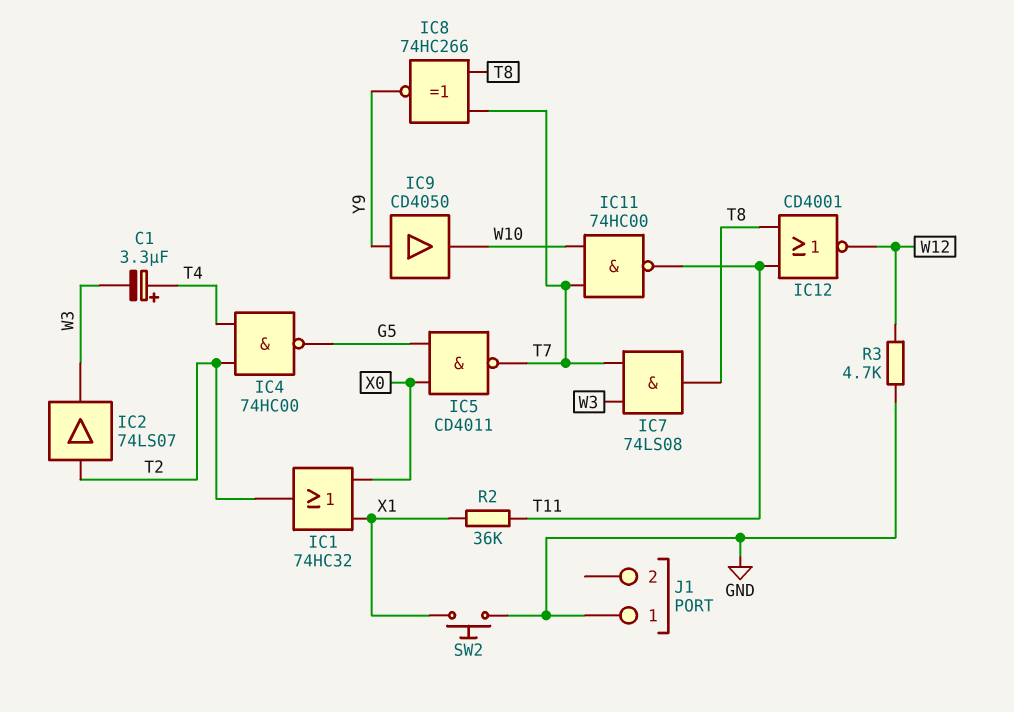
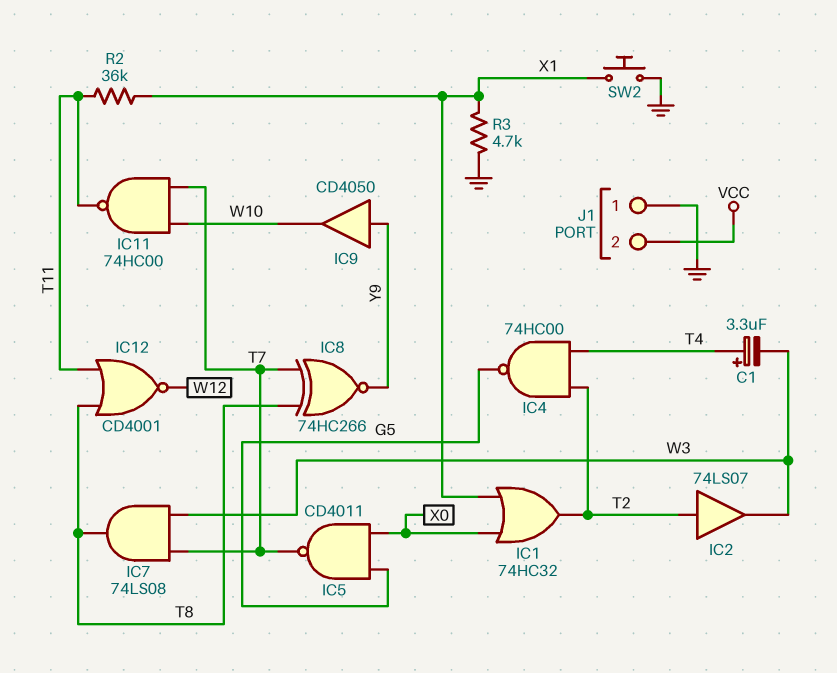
J1 pin 2: none -> VCC
R3: 4.7k (GND, W12) -> 4.7k (GND, X1)

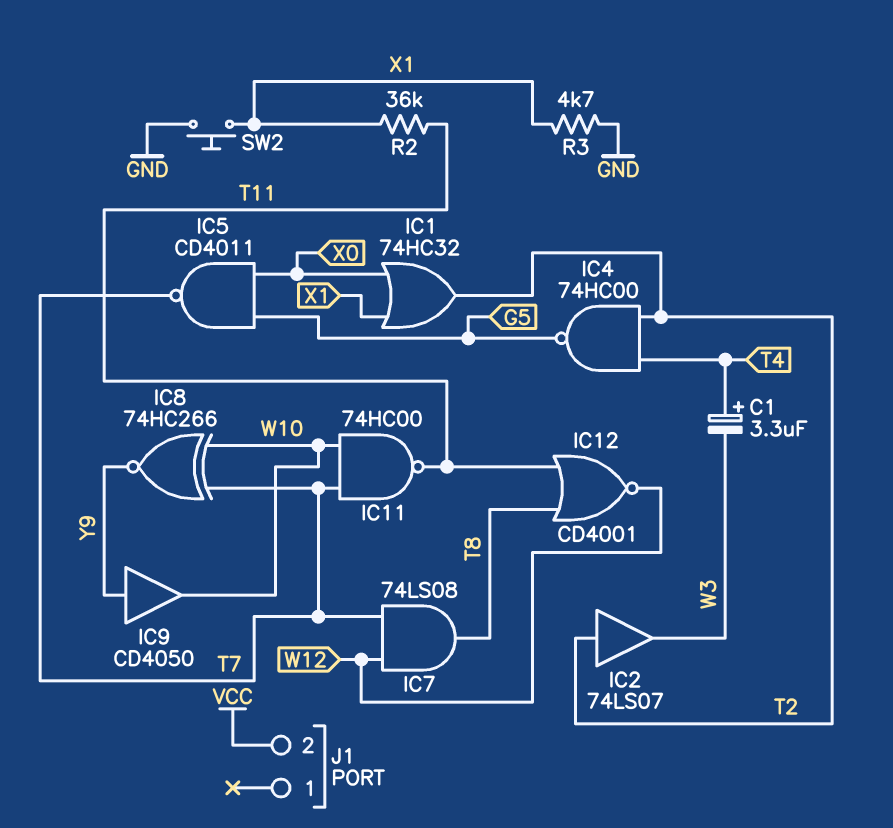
IC7: AND 74LS08 (in T7, in W3, out T8) -> AND 74LS08 (in T7, in W12, out T8)
IC8: XNOR 74HC266 (in T7, in T8, out Y9) -> XNOR 74HC266 (in T7, in W10, out Y9)
J1 pin 1: GND -> none

